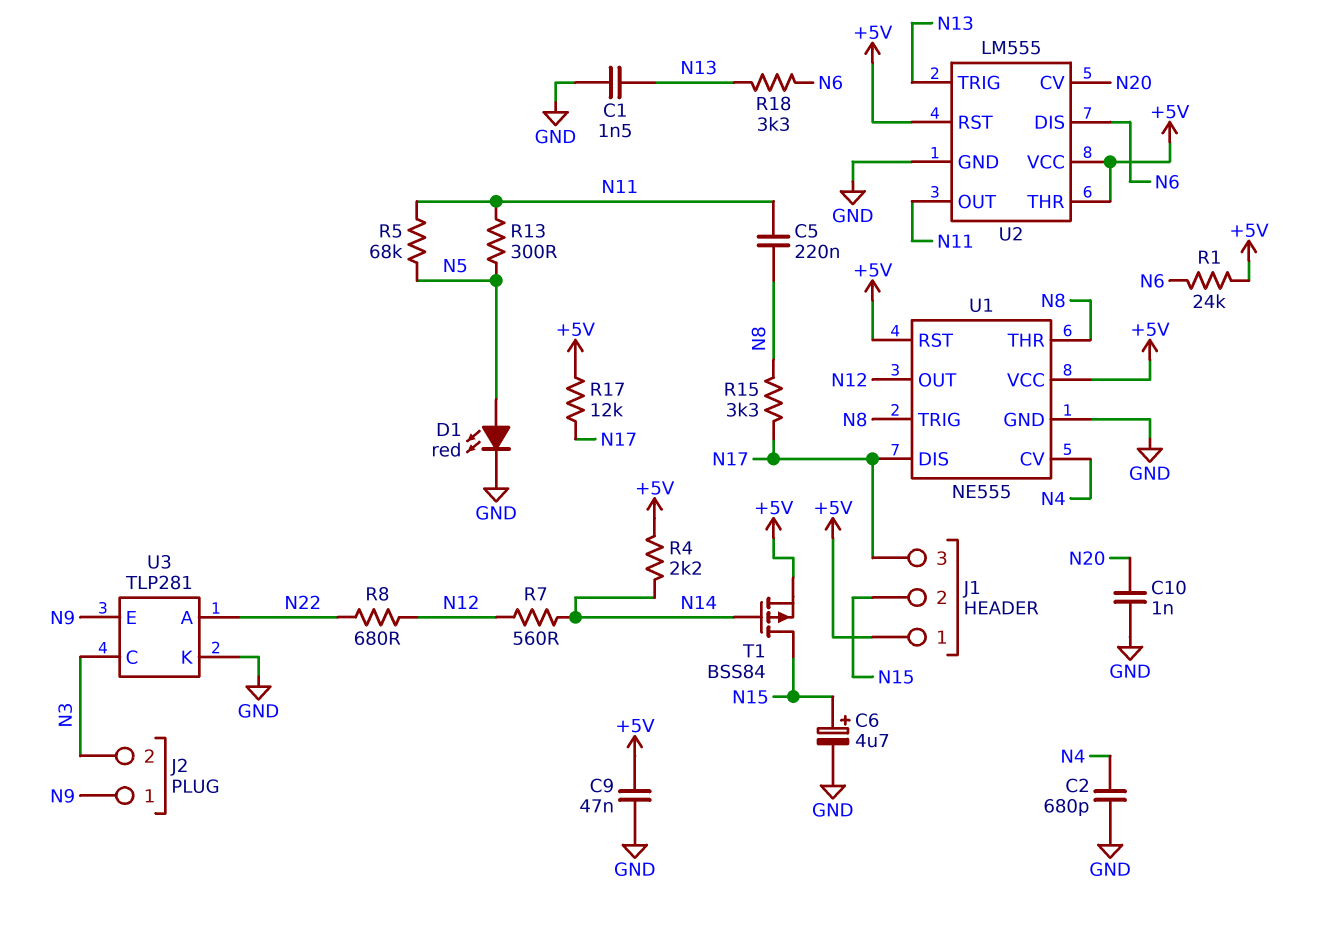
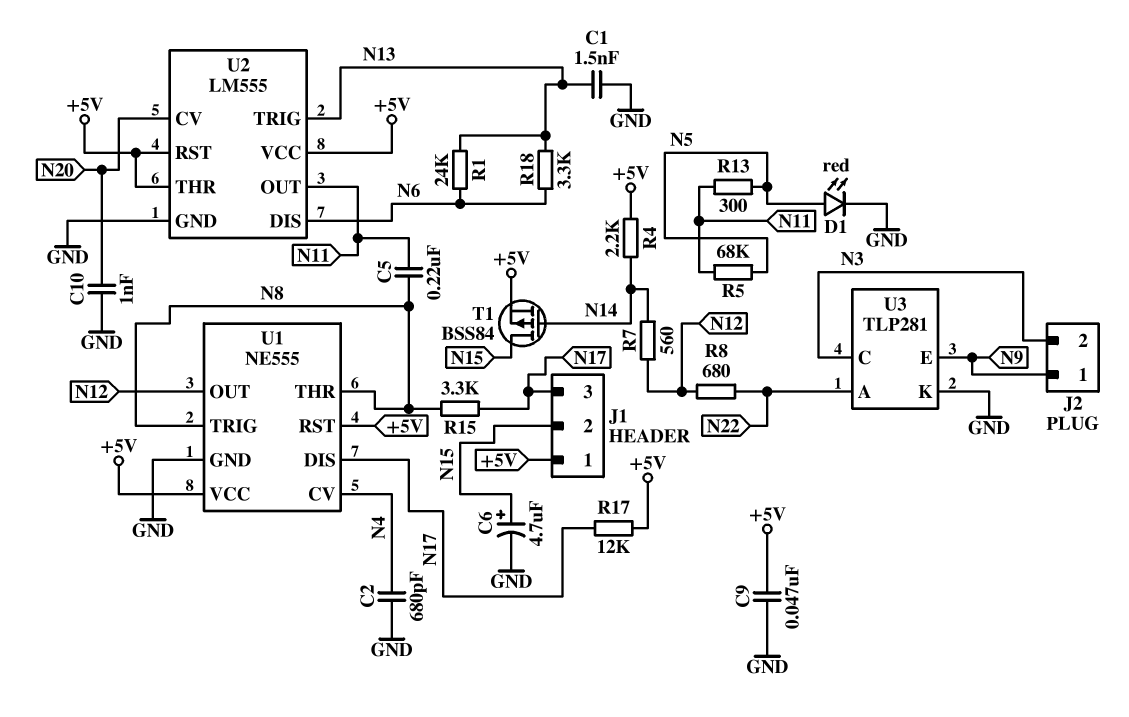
R1: 24k (+5V, N6) -> 24k (N6, N13)

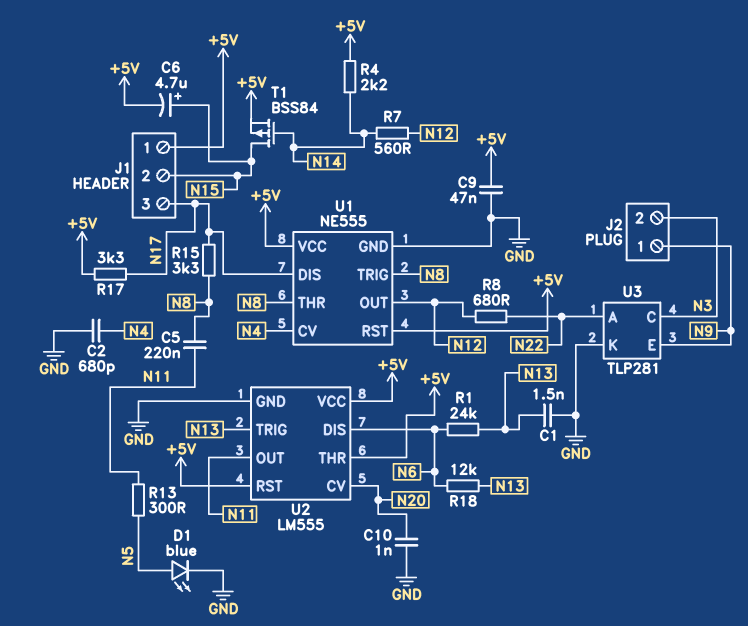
C6: 4.7uF (plus N15, minus GND) -> 4.7uF (plus N15, minus +5V)
D1: LED red (A N5, K GND) -> LED blue (A N5, K GND)
R5: 68k (N5, N11) -> none
R17: 12k (+5V, N17) -> 3.3k (+5V, N17)
R18: 3.3k (N6, N13) -> 12k (N6, N13)

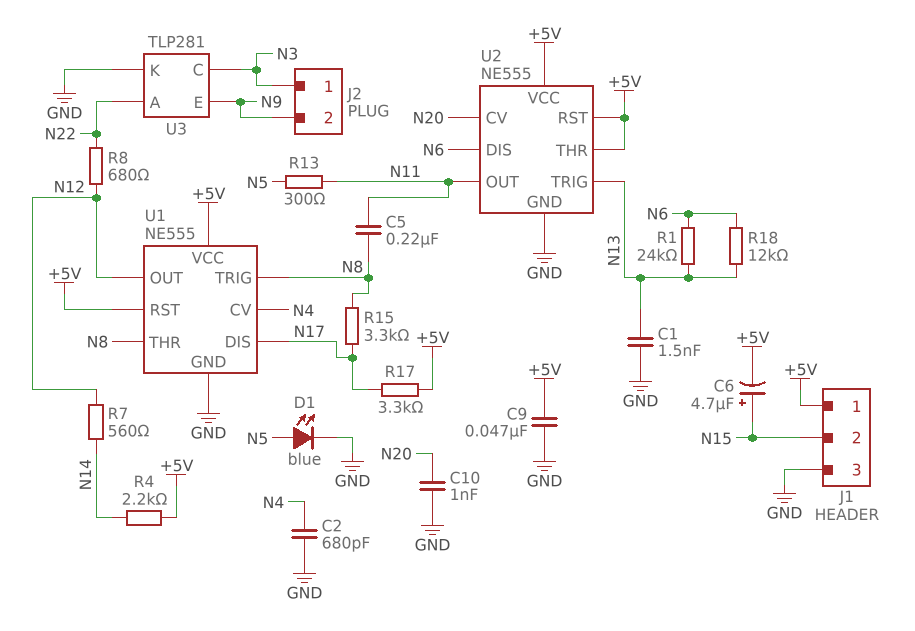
J1 pin 3: N17 -> GND
J2 pin 1: N9 -> N3
J2 pin 2: N3 -> N9
T1: PMOS BSS84 (G N14, D N15, S +5V) -> none
U2: LM555 -> NE555

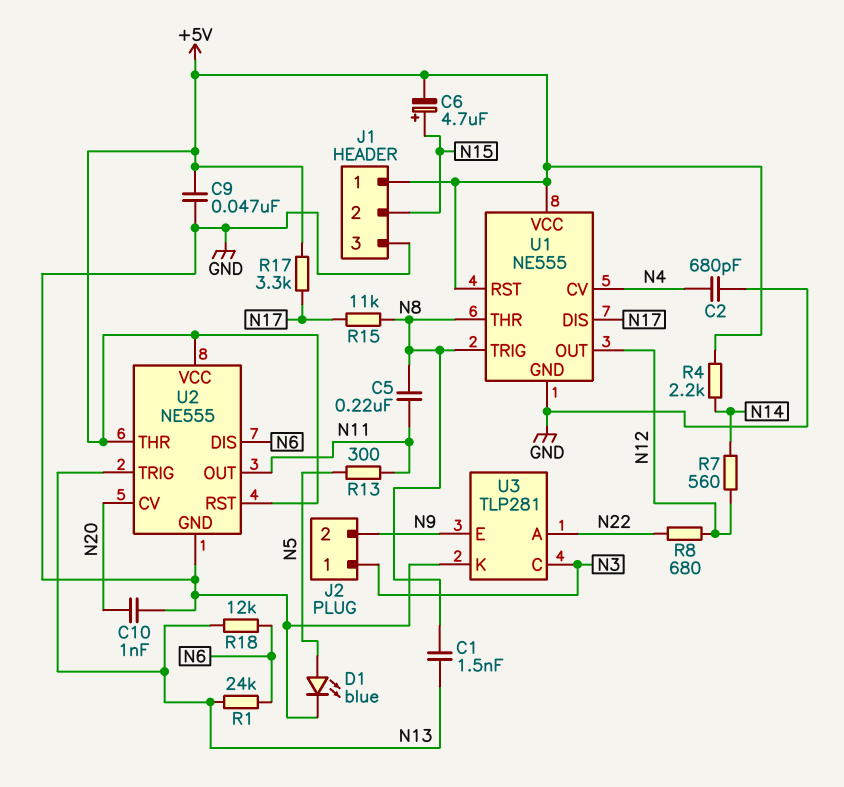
C1: 1.5nF (GND, N13) -> 1.5nF (N8, N13)
R15: 3.3k (N8, N17) -> 11k (N8, N17)

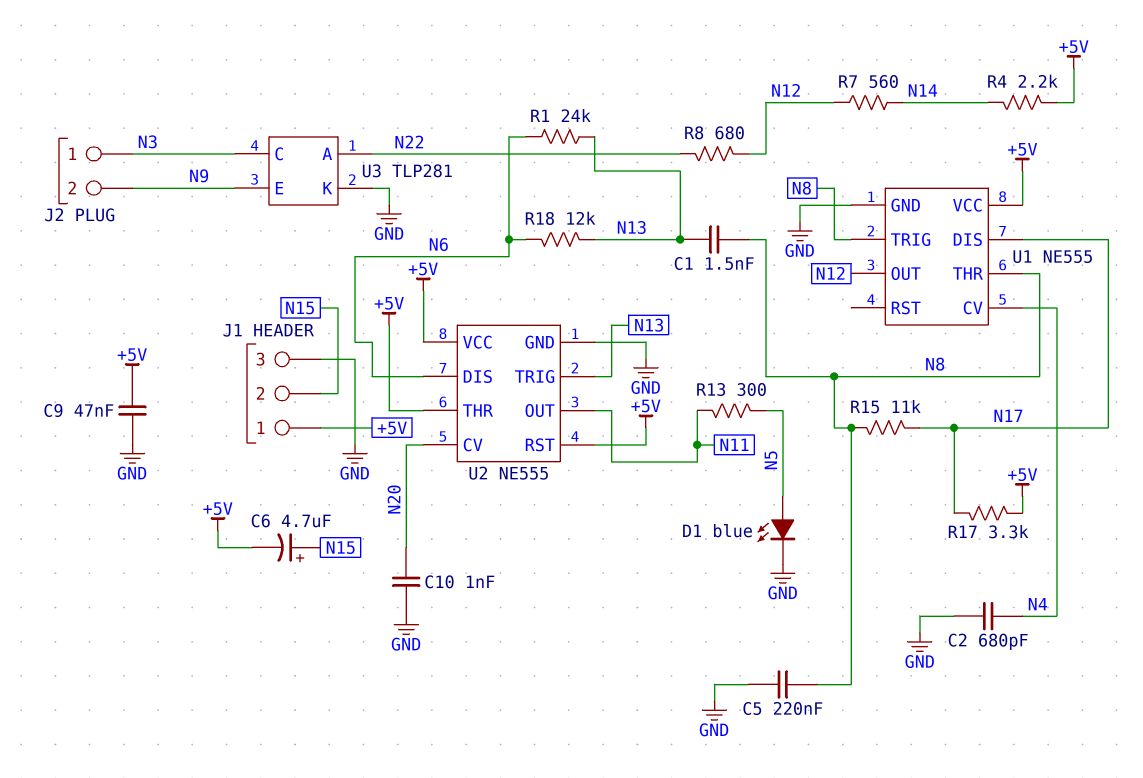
C5: 220nF (N8, N11) -> 220nF (GND, N8)
U1 pin RST: +5V -> none

